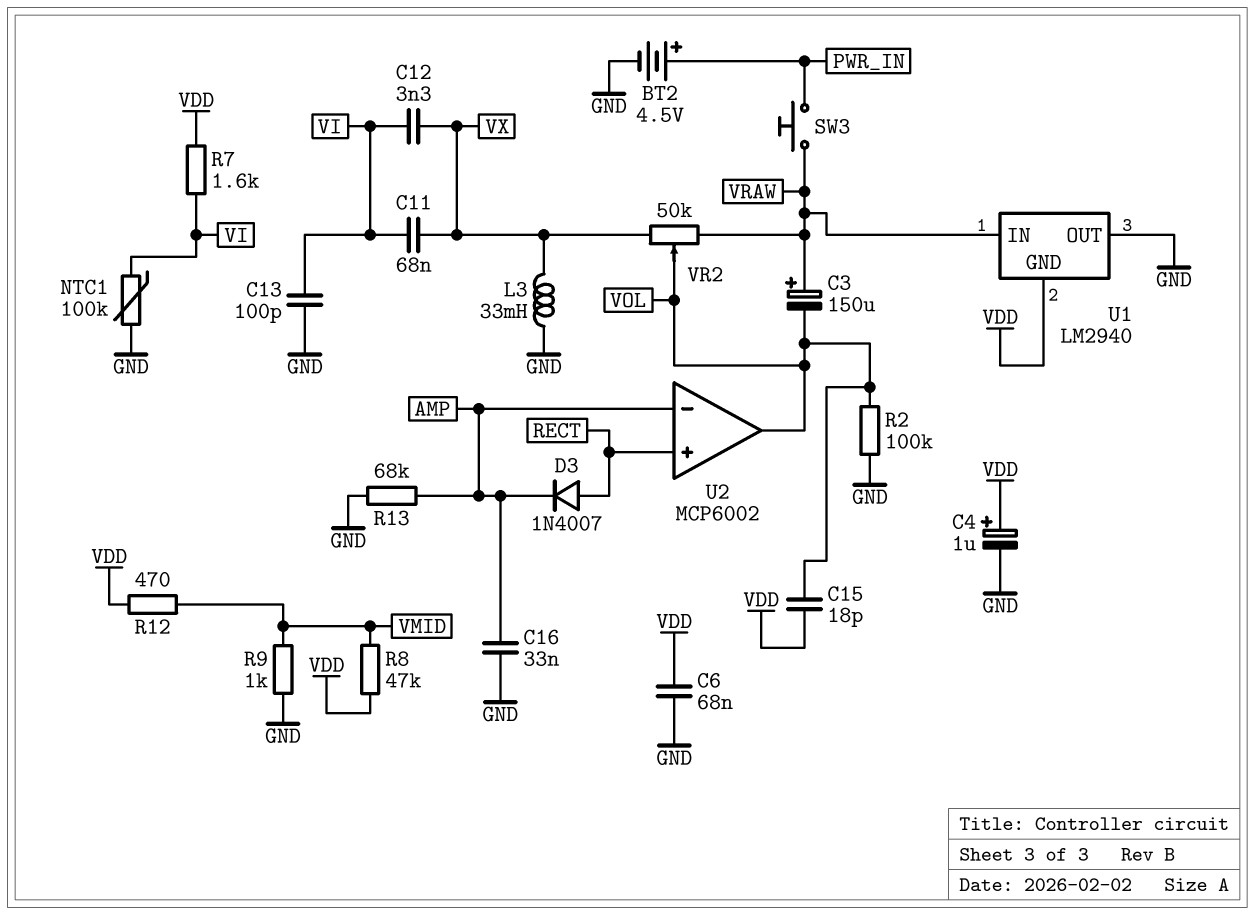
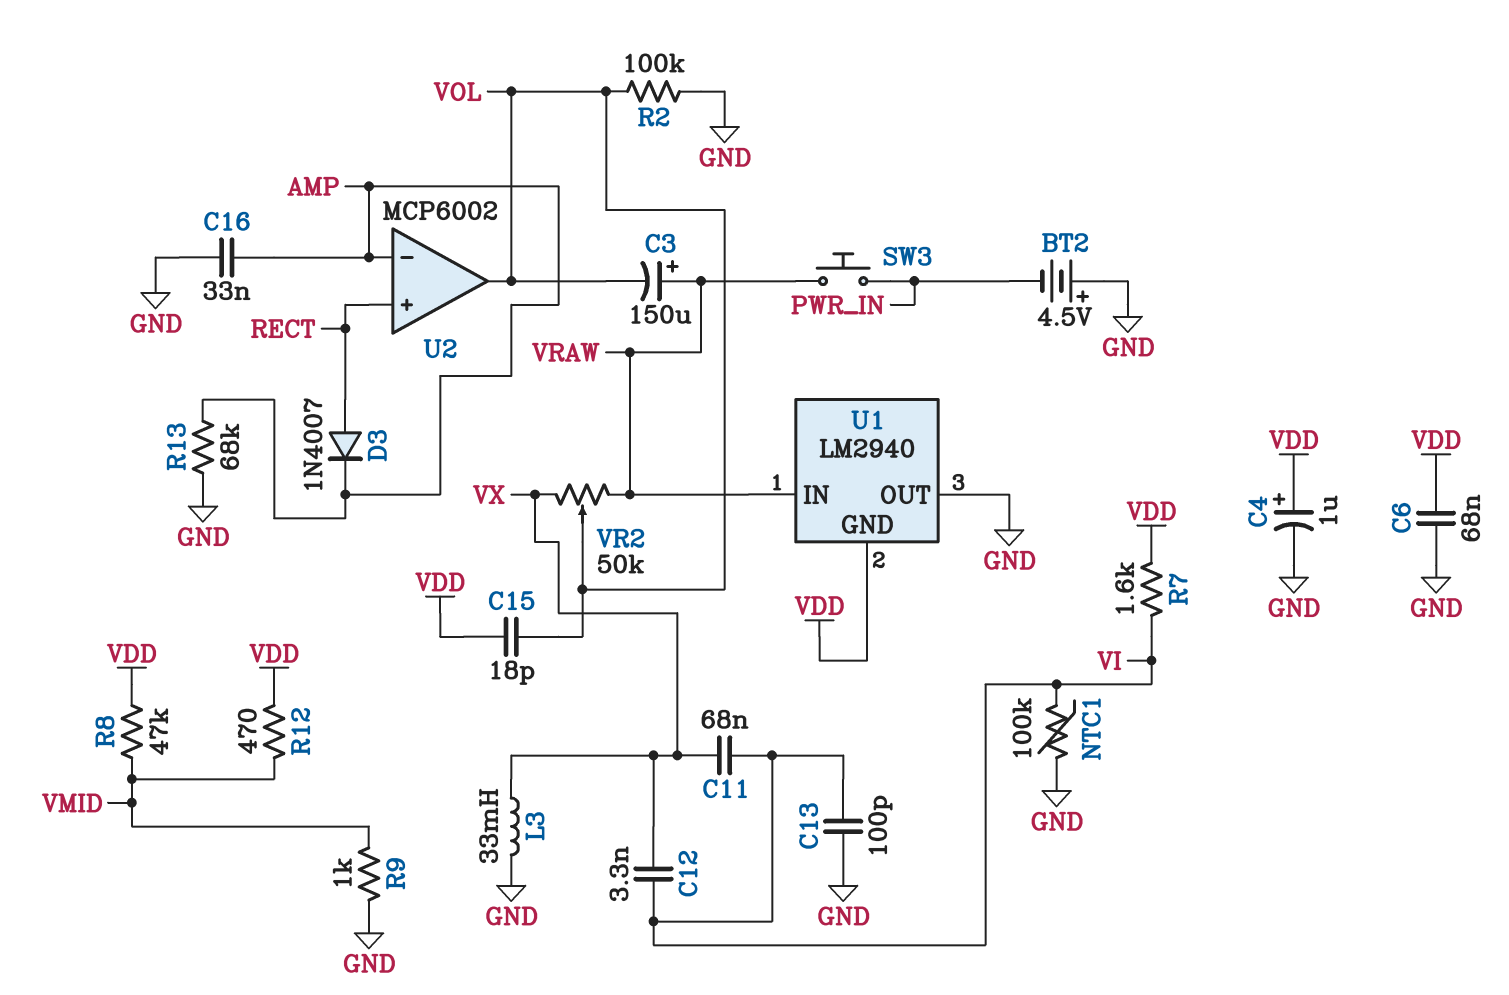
BT2: 4.5V (plus PWR_IN, minus GND) -> 4.5V (plus GND, minus PWR_IN)

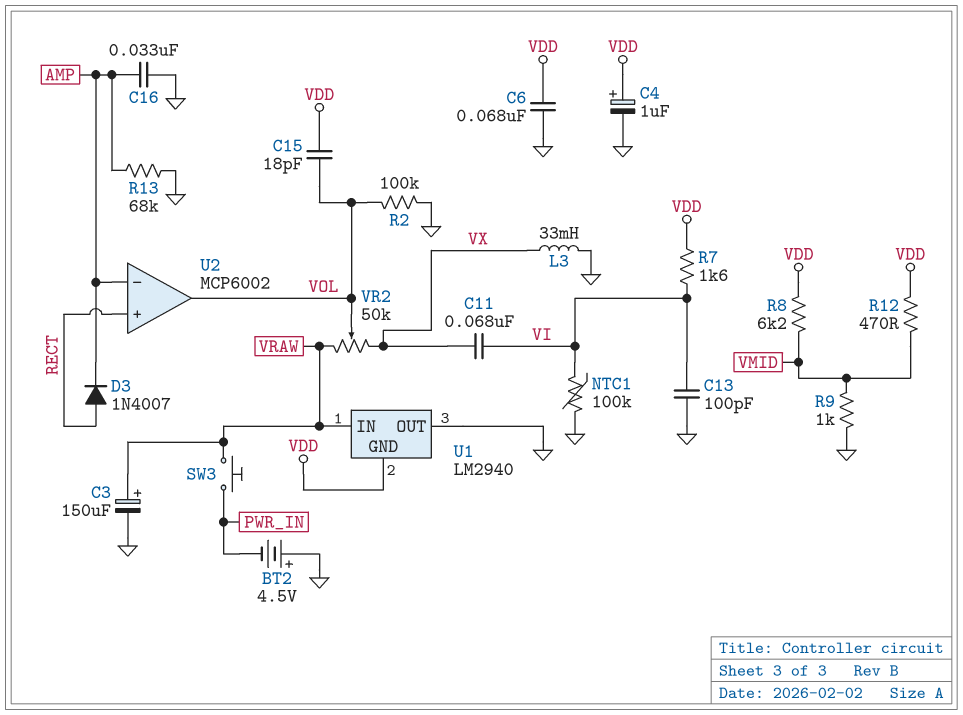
C3: 150uF (plus VRAW, minus VOL) -> 150uF (plus VRAW, minus GND)
C12: 3.3nF (VI, VX) -> none
R8: 47k (VDD, VMID) -> 6.2k (VDD, VMID)

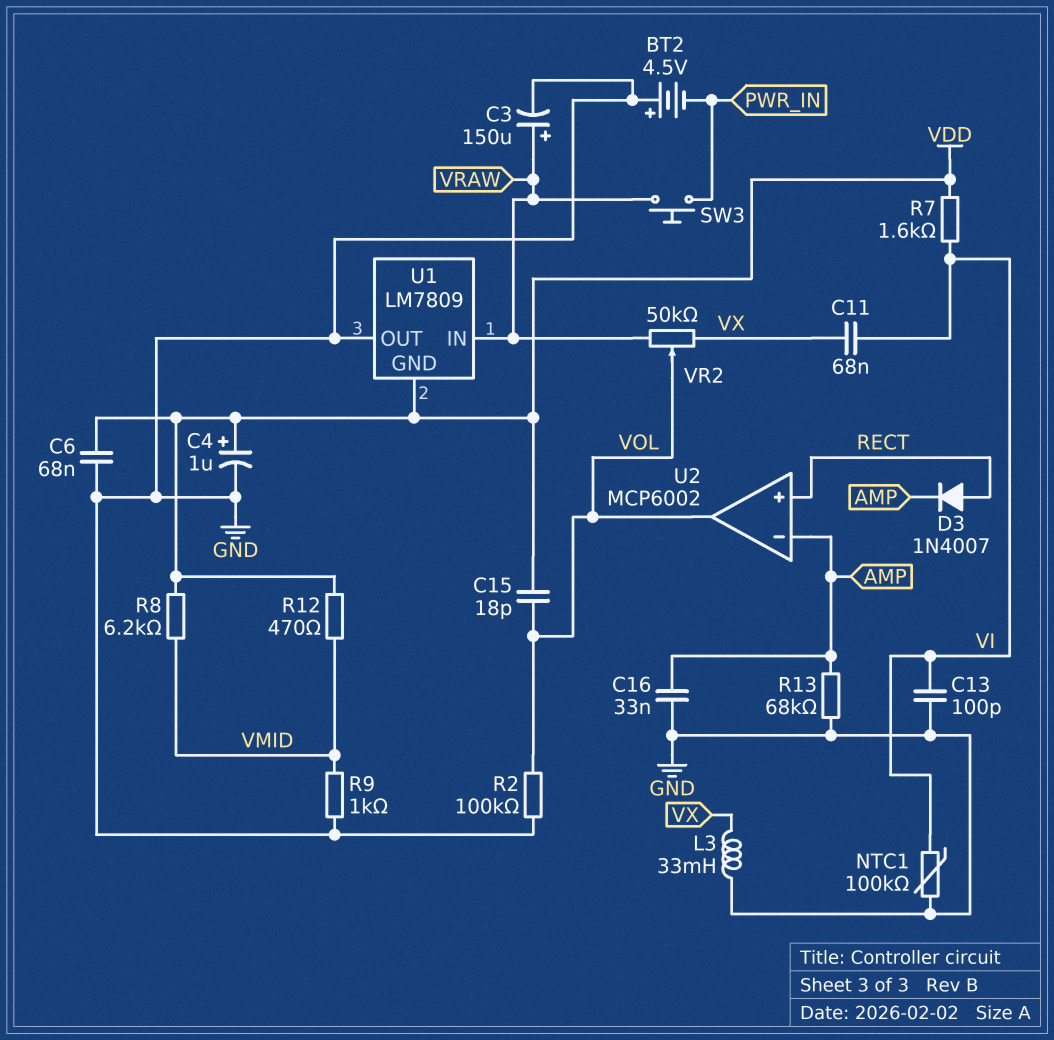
U1: LM2940 -> LM7809

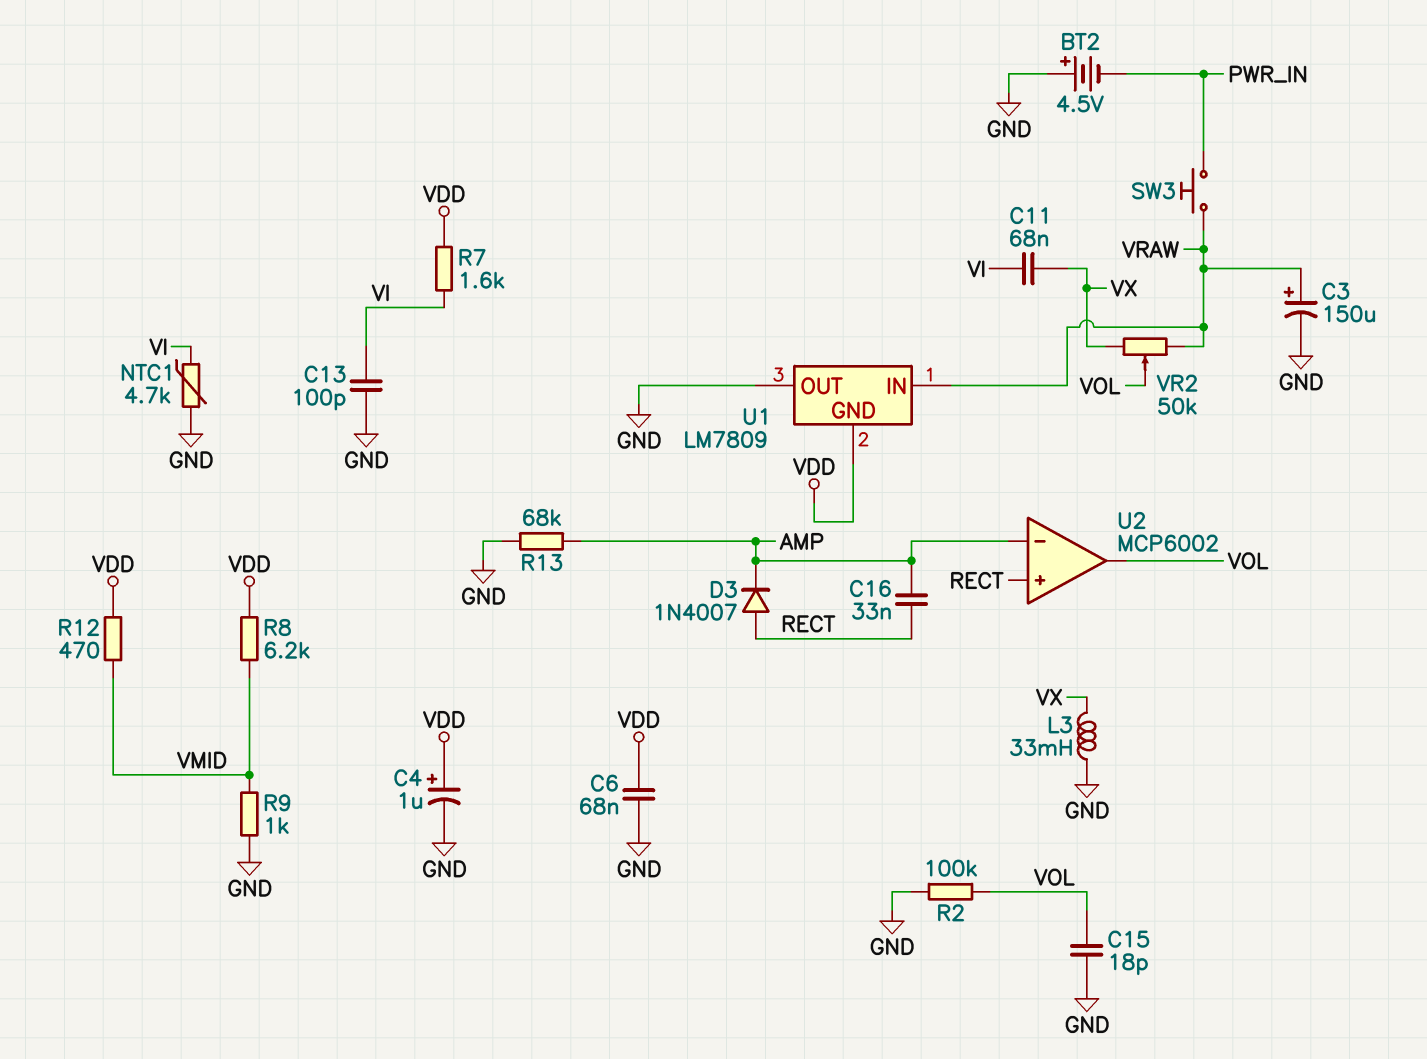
C15: 18pF (VDD, VOL) -> 18pF (GND, VOL)
C16: 33nF (AMP, GND) -> 33nF (AMP, RECT)
NTC1: 100k (GND, VI) -> 4.7k (GND, VI)

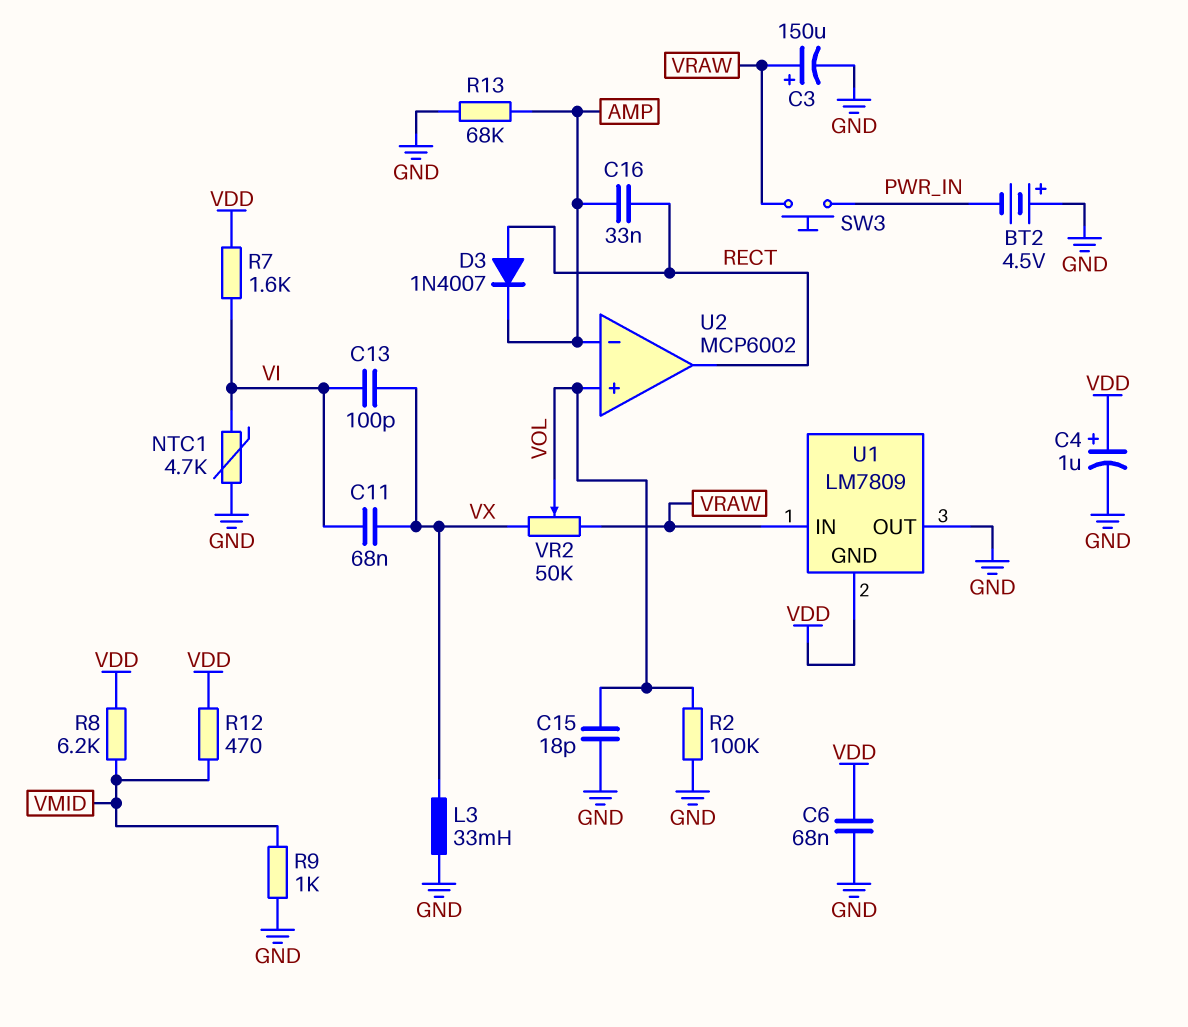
C13: 100pF (GND, VI) -> 100pF (VI, VX)
U2 pin in+: RECT -> VOL
U2 pin out: VOL -> RECT

